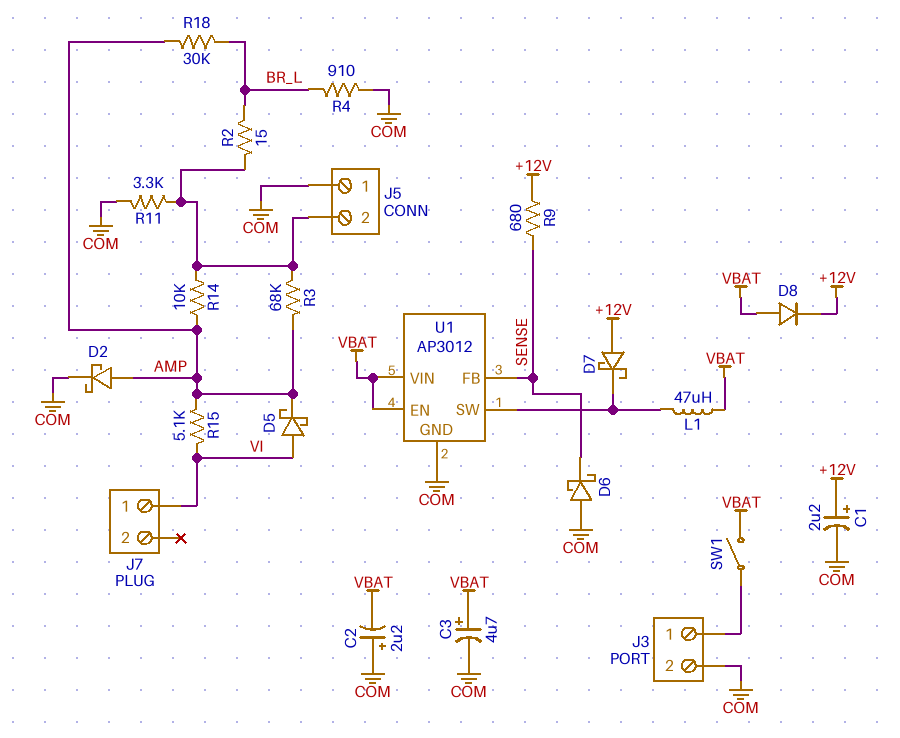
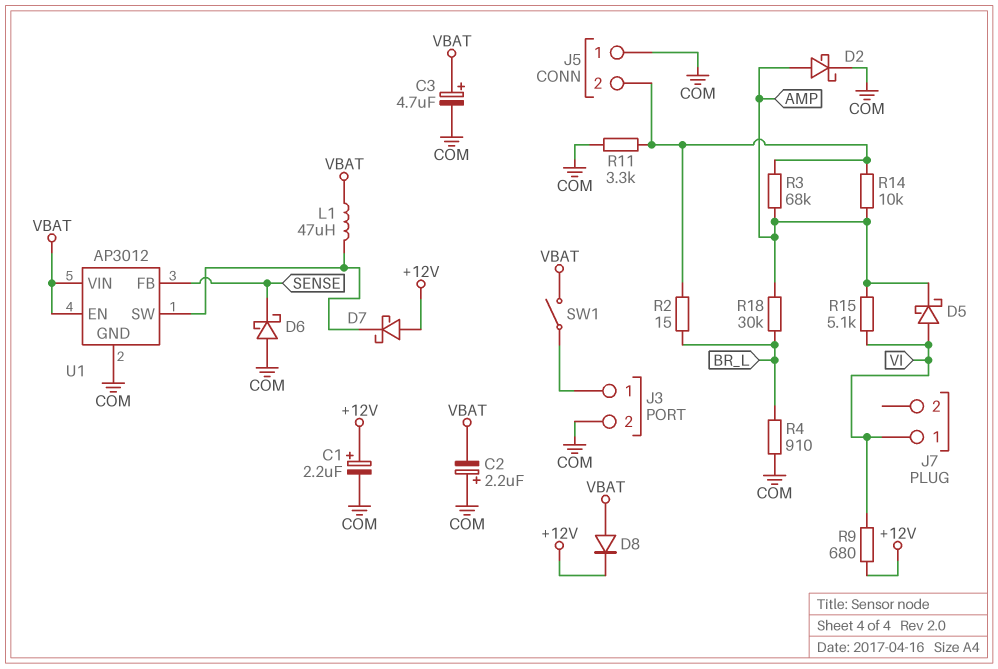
R9: 680 (+12V, SENSE) -> 680 (+12V, VI)

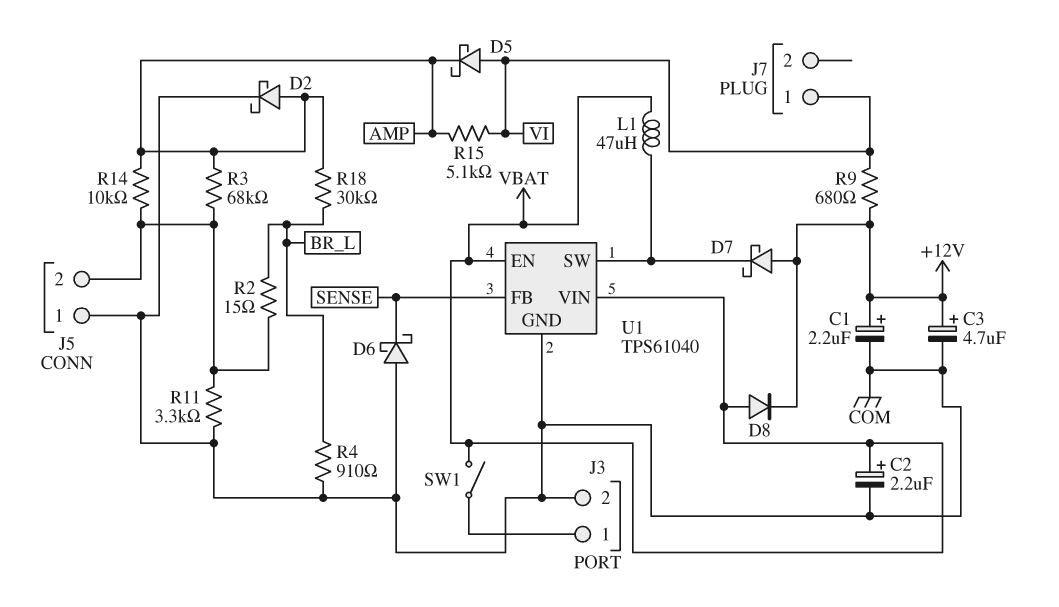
C2: 2.2uF (plus COM, minus VBAT) -> 2.2uF (plus VBAT, minus COM)
C3: 4.7uF (plus VBAT, minus COM) -> 4.7uF (plus +12V, minus COM)
U1: AP3012 -> TPS61040

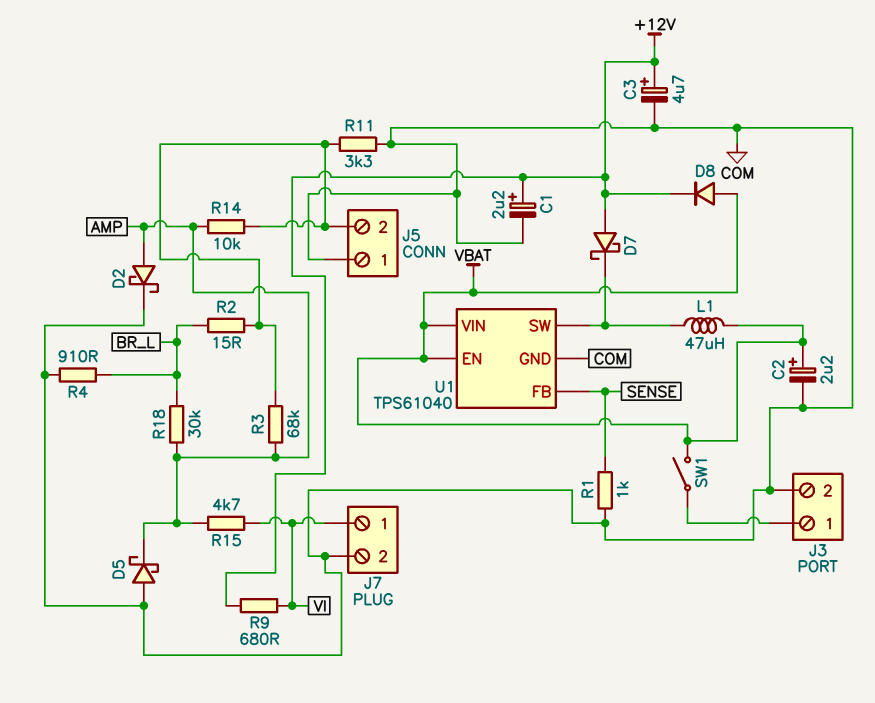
D5: schottky (A VI, K AMP) -> schottky (A COM, K AMP)
D6: schottky (A COM, K SENSE) -> none
J7 pin 2: none -> COM
R1: none -> 1k (COM, SENSE)
R15: 5.1k (AMP, VI) -> 4.7k (AMP, VI)

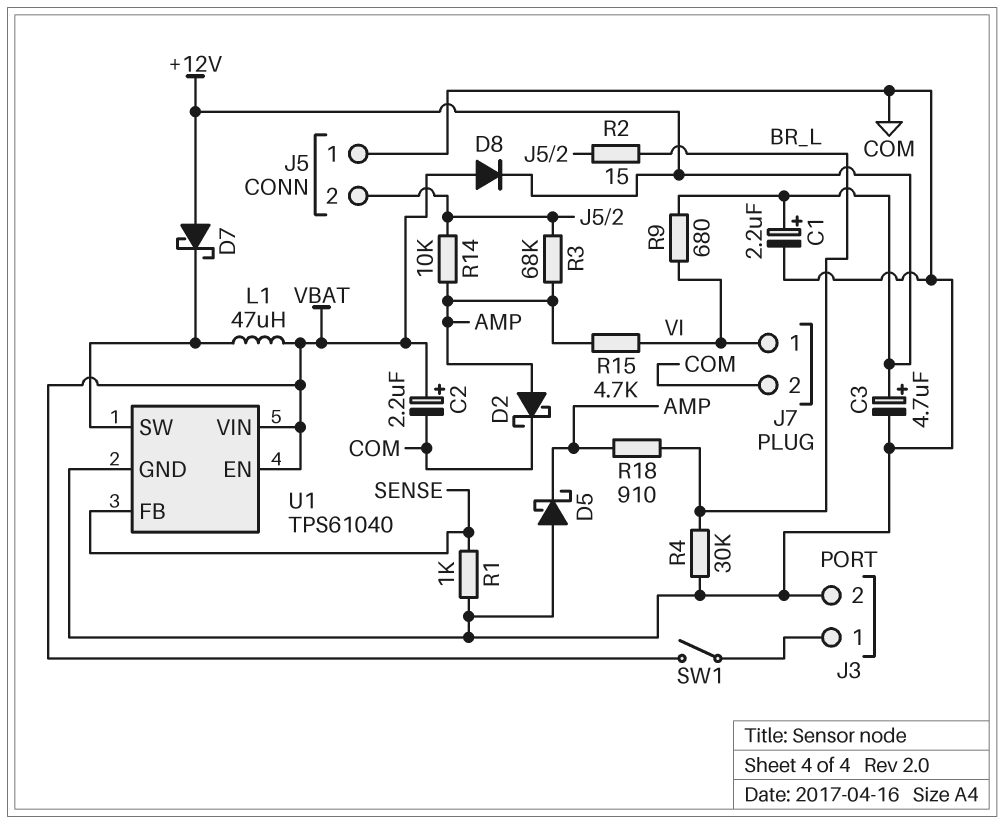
R4: 910 (BR_L, COM) -> 30k (BR_L, COM)
R11: 3.3k (COM, J5/2) -> none
R18: 30k (AMP, BR_L) -> 910 (AMP, BR_L)

